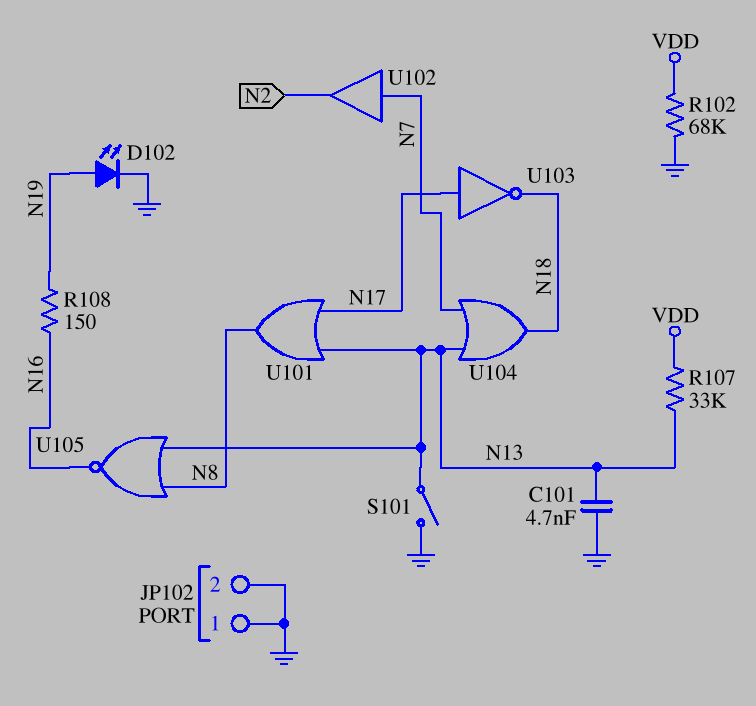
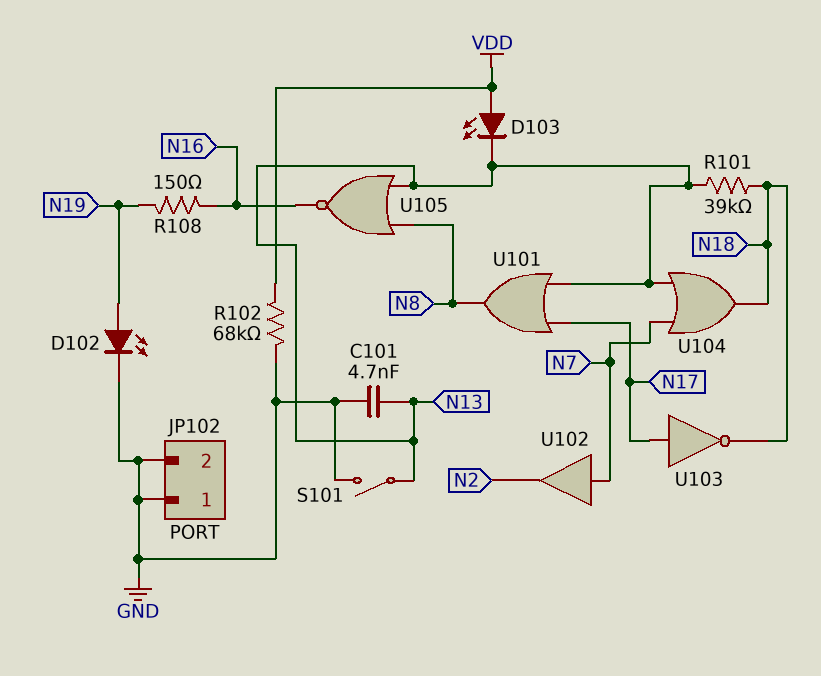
D103: none -> LED (A VDD, K N13)
R101: none -> 39k (N13, N18)
R107: 33k (N13, VDD) -> none

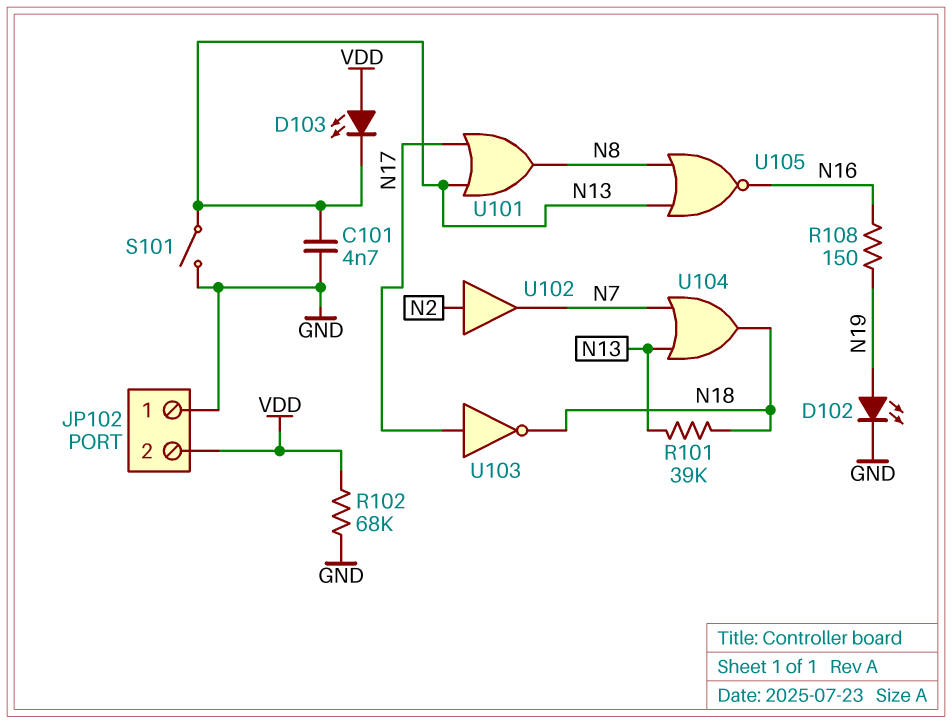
JP102 pin 2: GND -> VDD
U102: buffer (in N7, out N2) -> buffer (in N2, out N7)

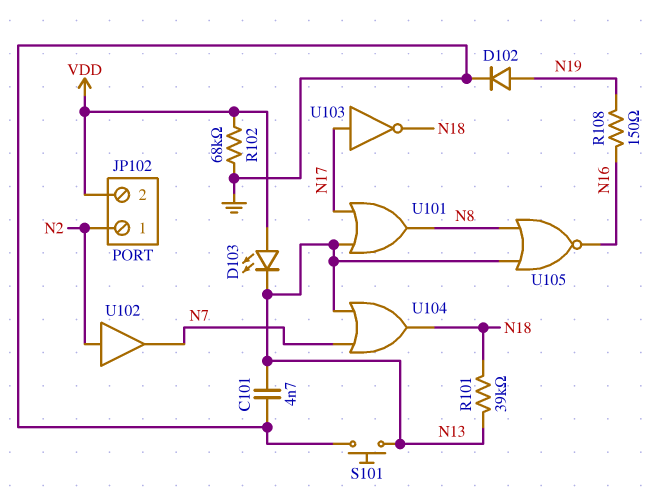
D102: LED (A N19, K GND) -> diode (A N19, K GND)
JP102 pin 1: GND -> N2
S101: switch (GND, N13) -> button (GND, N13)

